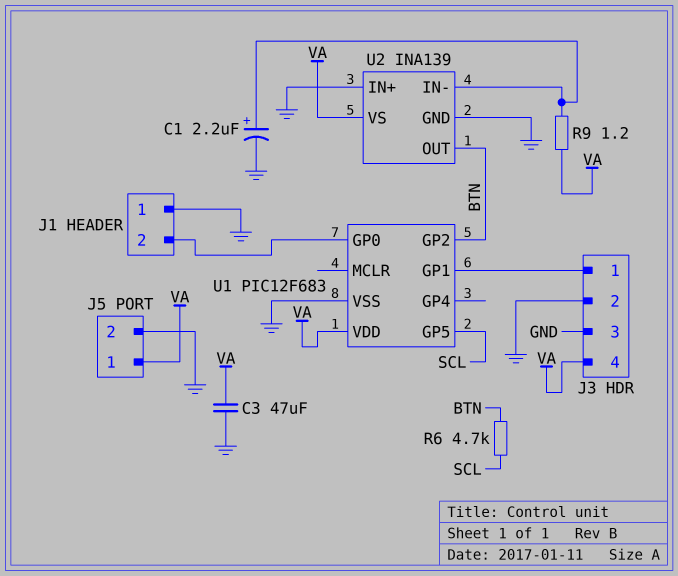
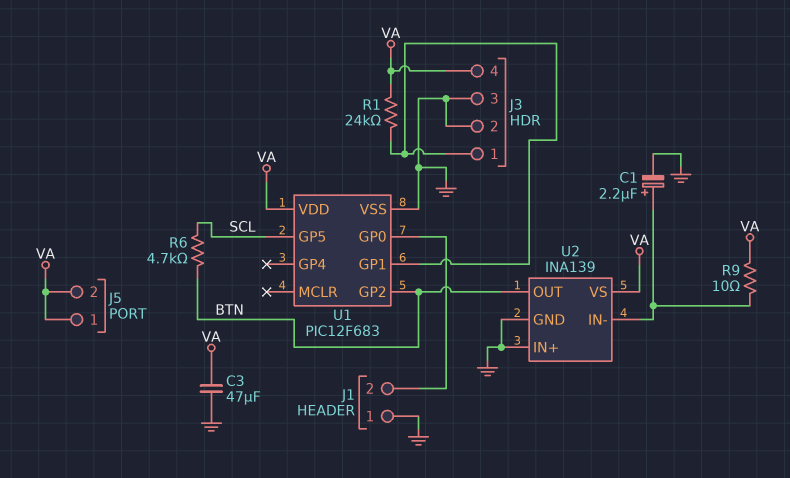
J5 pin 2: GND -> VA
R1: none -> 24k (J3/1, VA)
R9: 1.2 (U2/IN-, VA) -> 10 (U2/IN-, VA)

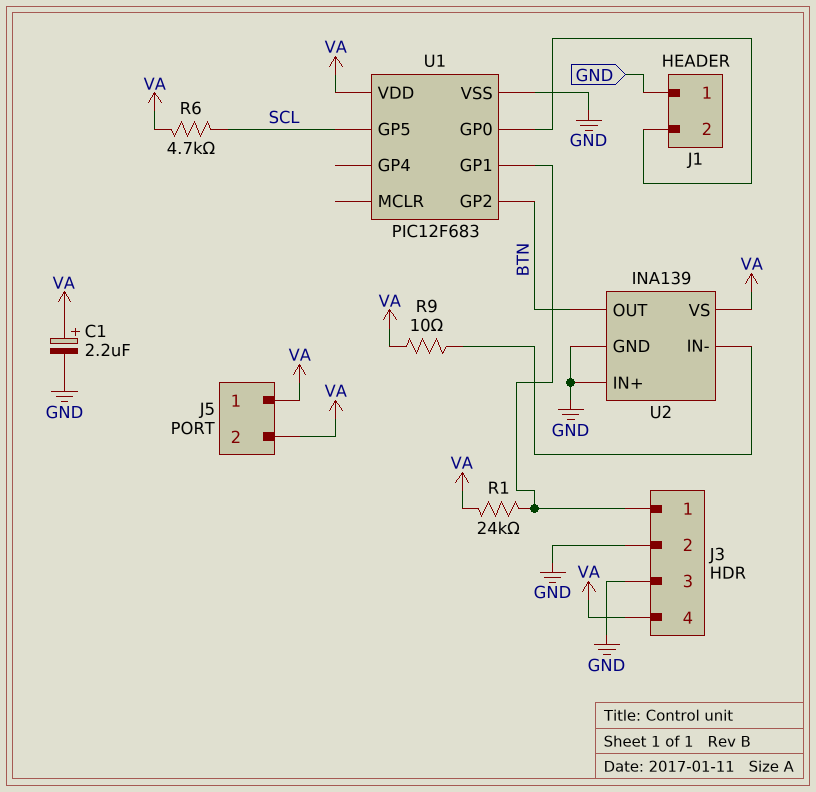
C1: 2.2uF (plus U2/IN-, minus GND) -> 2.2uF (plus VA, minus GND)
C3: 47uF (GND, VA) -> none
R6: 4.7k (BTN, SCL) -> 4.7k (SCL, VA)

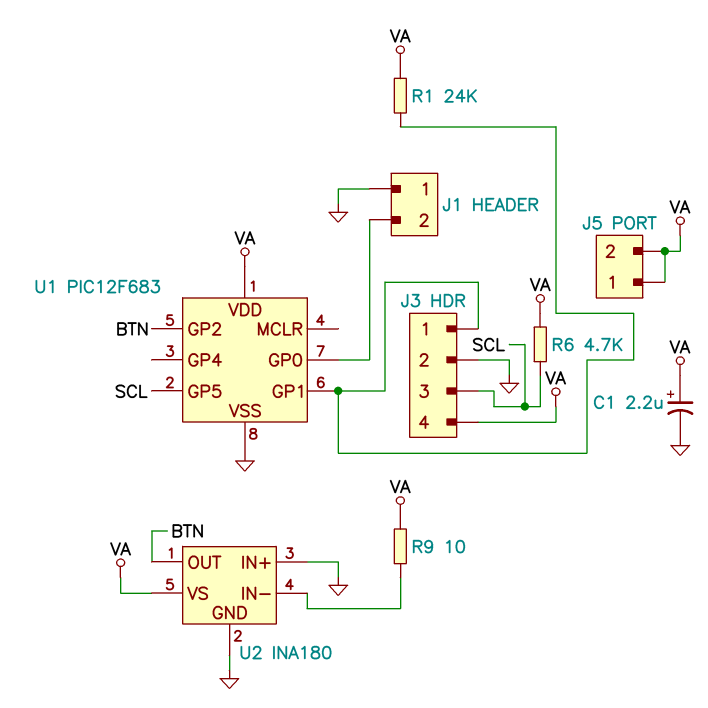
J3 pin 3: GND -> SCL
U2: INA139 -> INA180

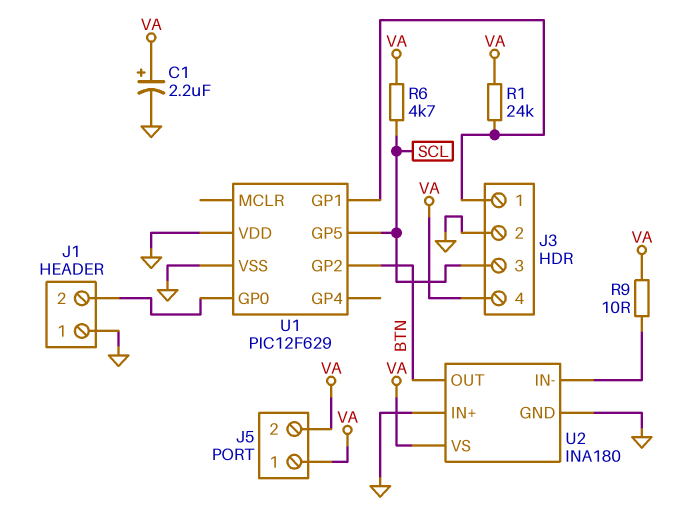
U1: PIC12F683 -> PIC12F629
U1 pin VDD: VA -> GND

